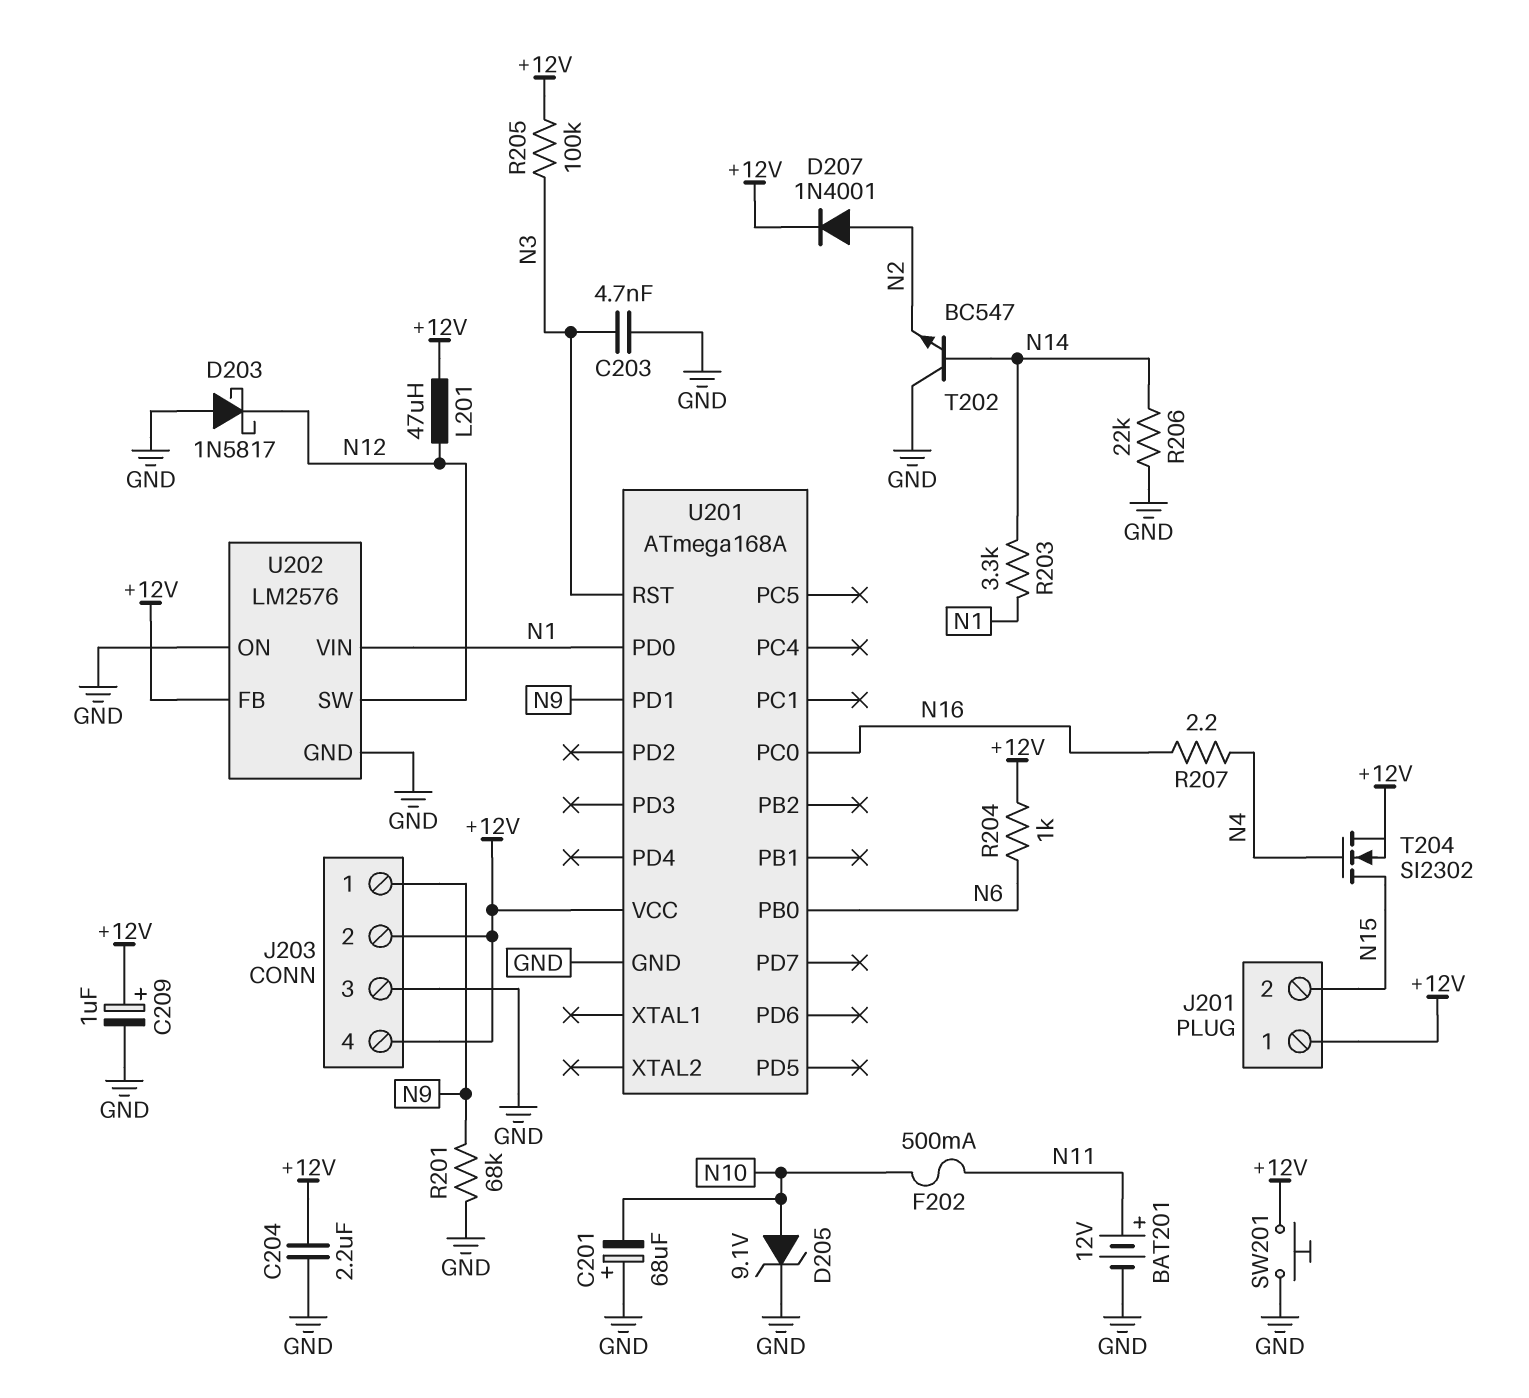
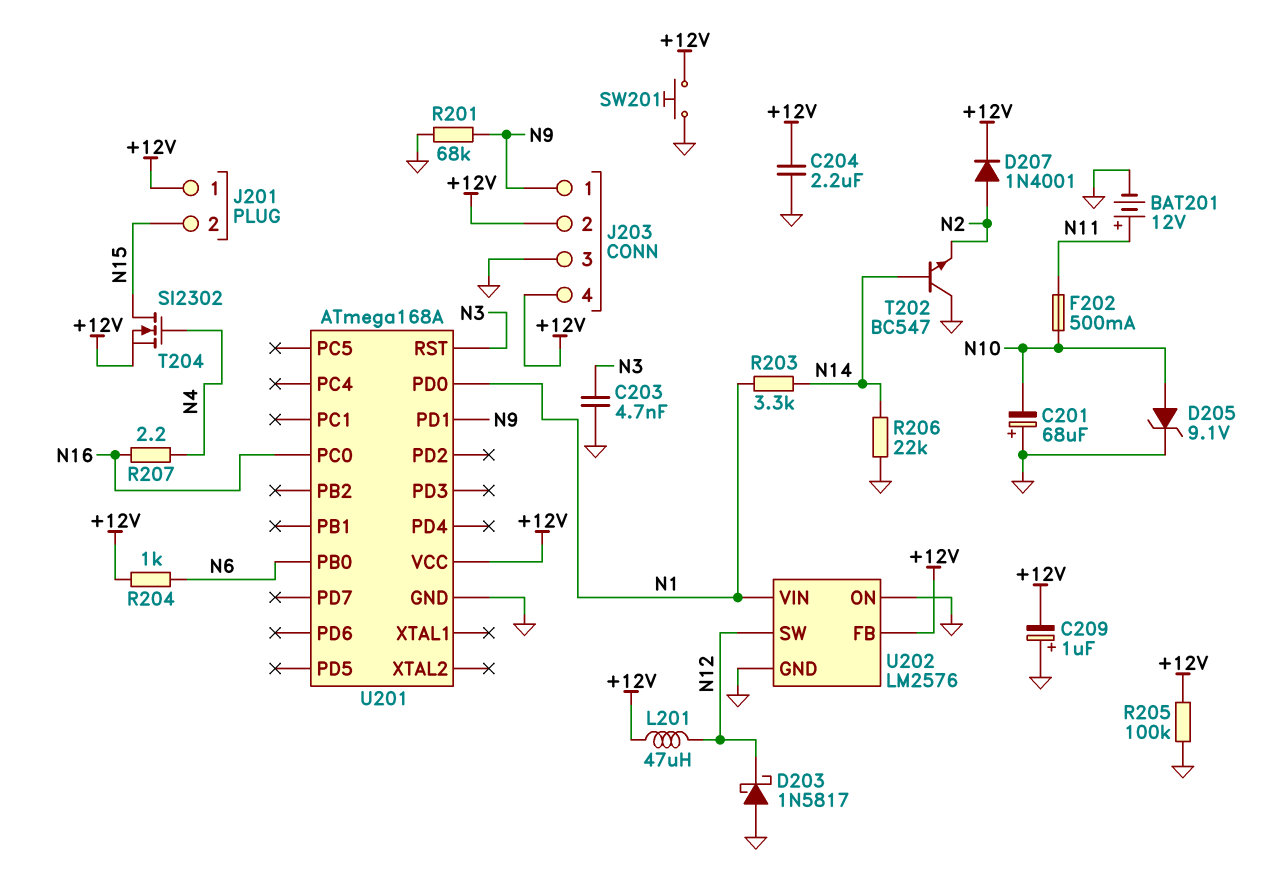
C209: 1uF (plus +12V, minus GND) -> 1uF (plus GND, minus +12V)
R205: 100k (+12V, N3) -> 100k (+12V, GND)

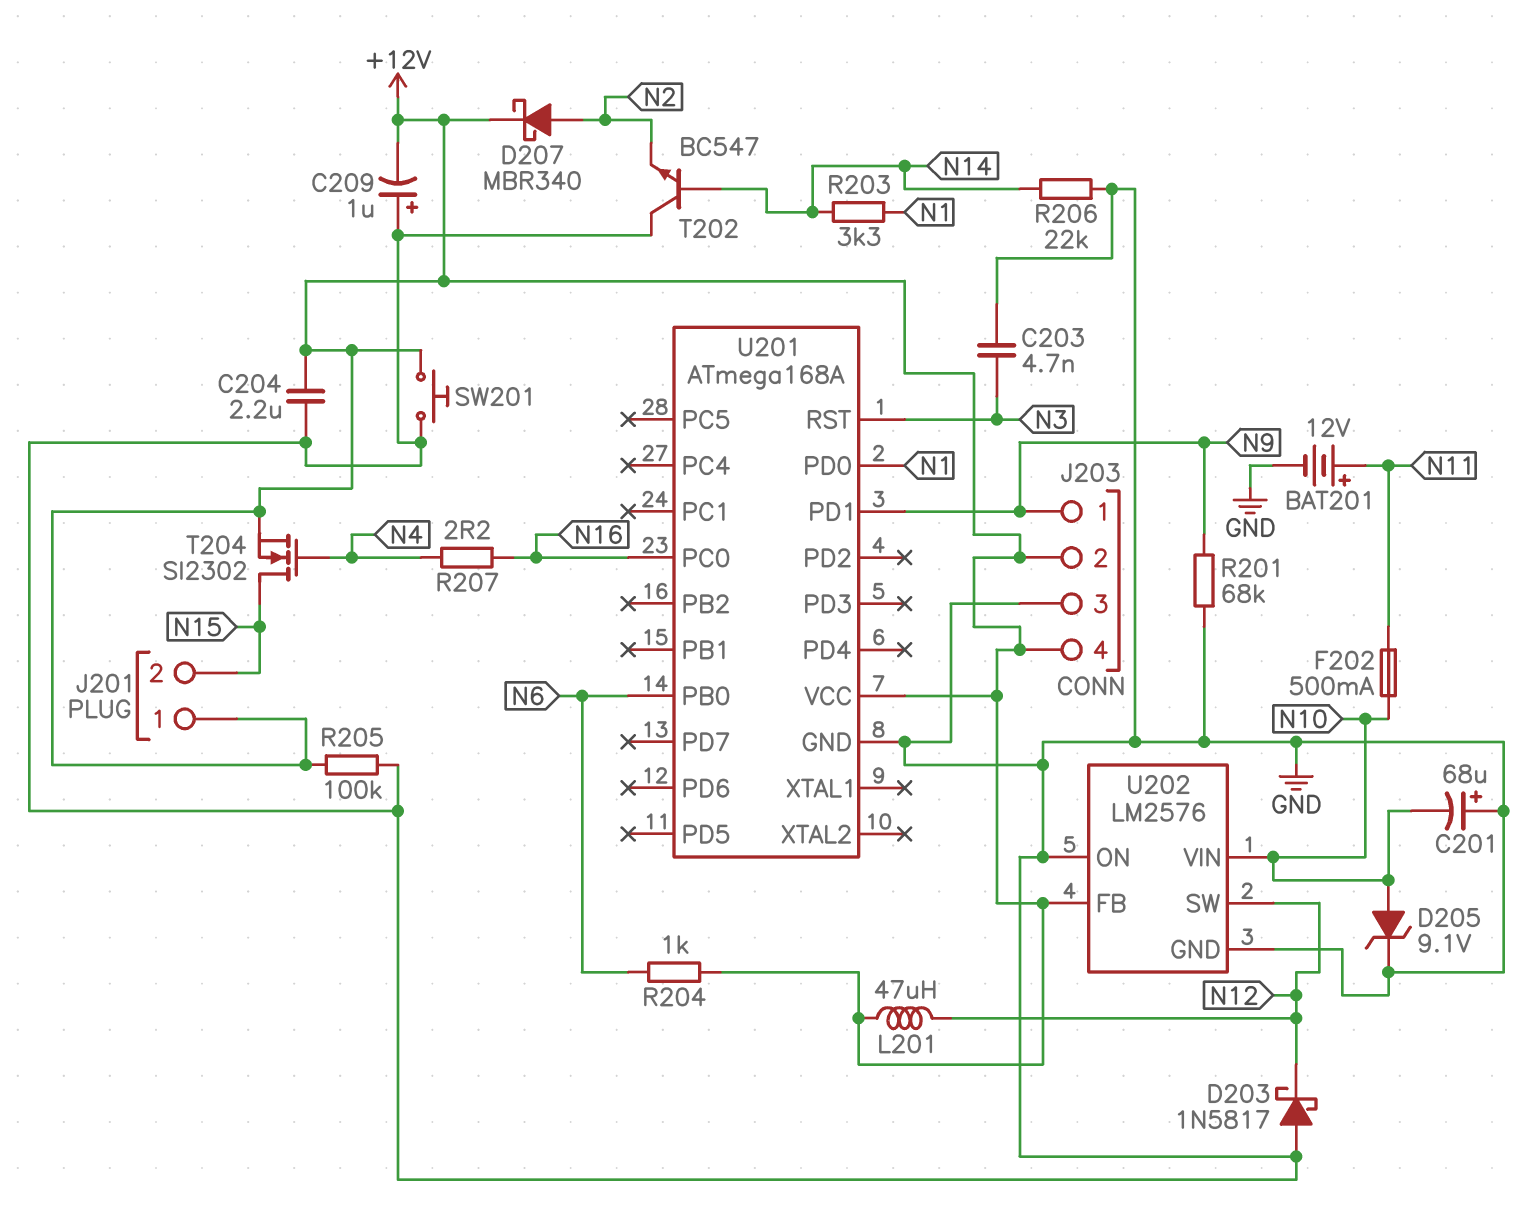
D207: diode 1N4001 (A N2, K +12V) -> schottky MBR340 (A N2, K +12V)
U202 pin VIN: N1 -> N10

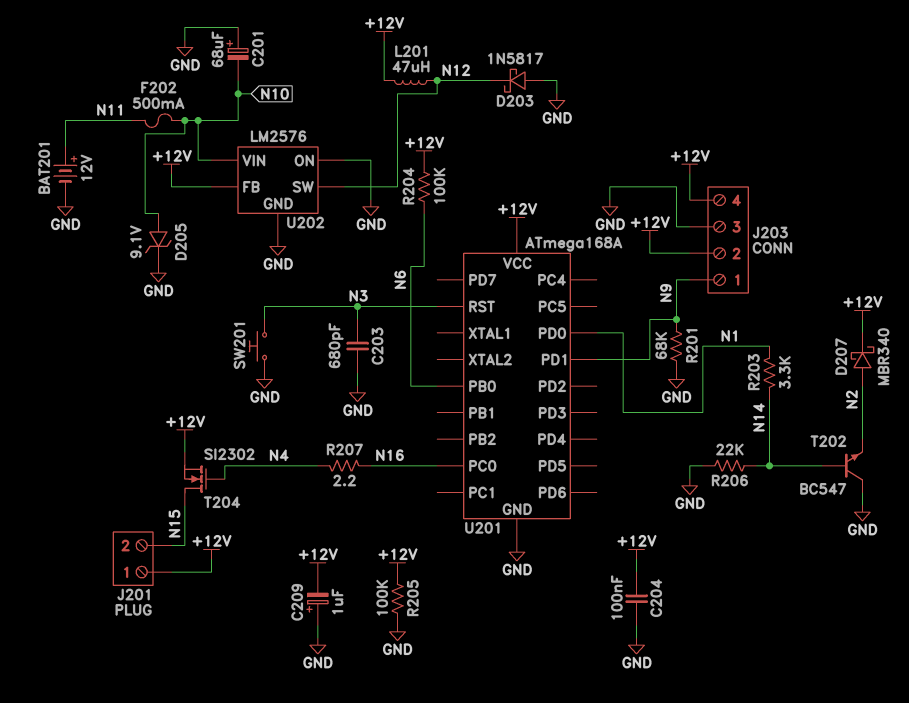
C203: 4.7nF (GND, N3) -> 680pF (GND, N3)
C204: 2.2uF (+12V, GND) -> 100nF (+12V, GND)
R204: 1k (+12V, N6) -> 100k (+12V, N6)
SW201: button (+12V, GND) -> button (GND, N3)

